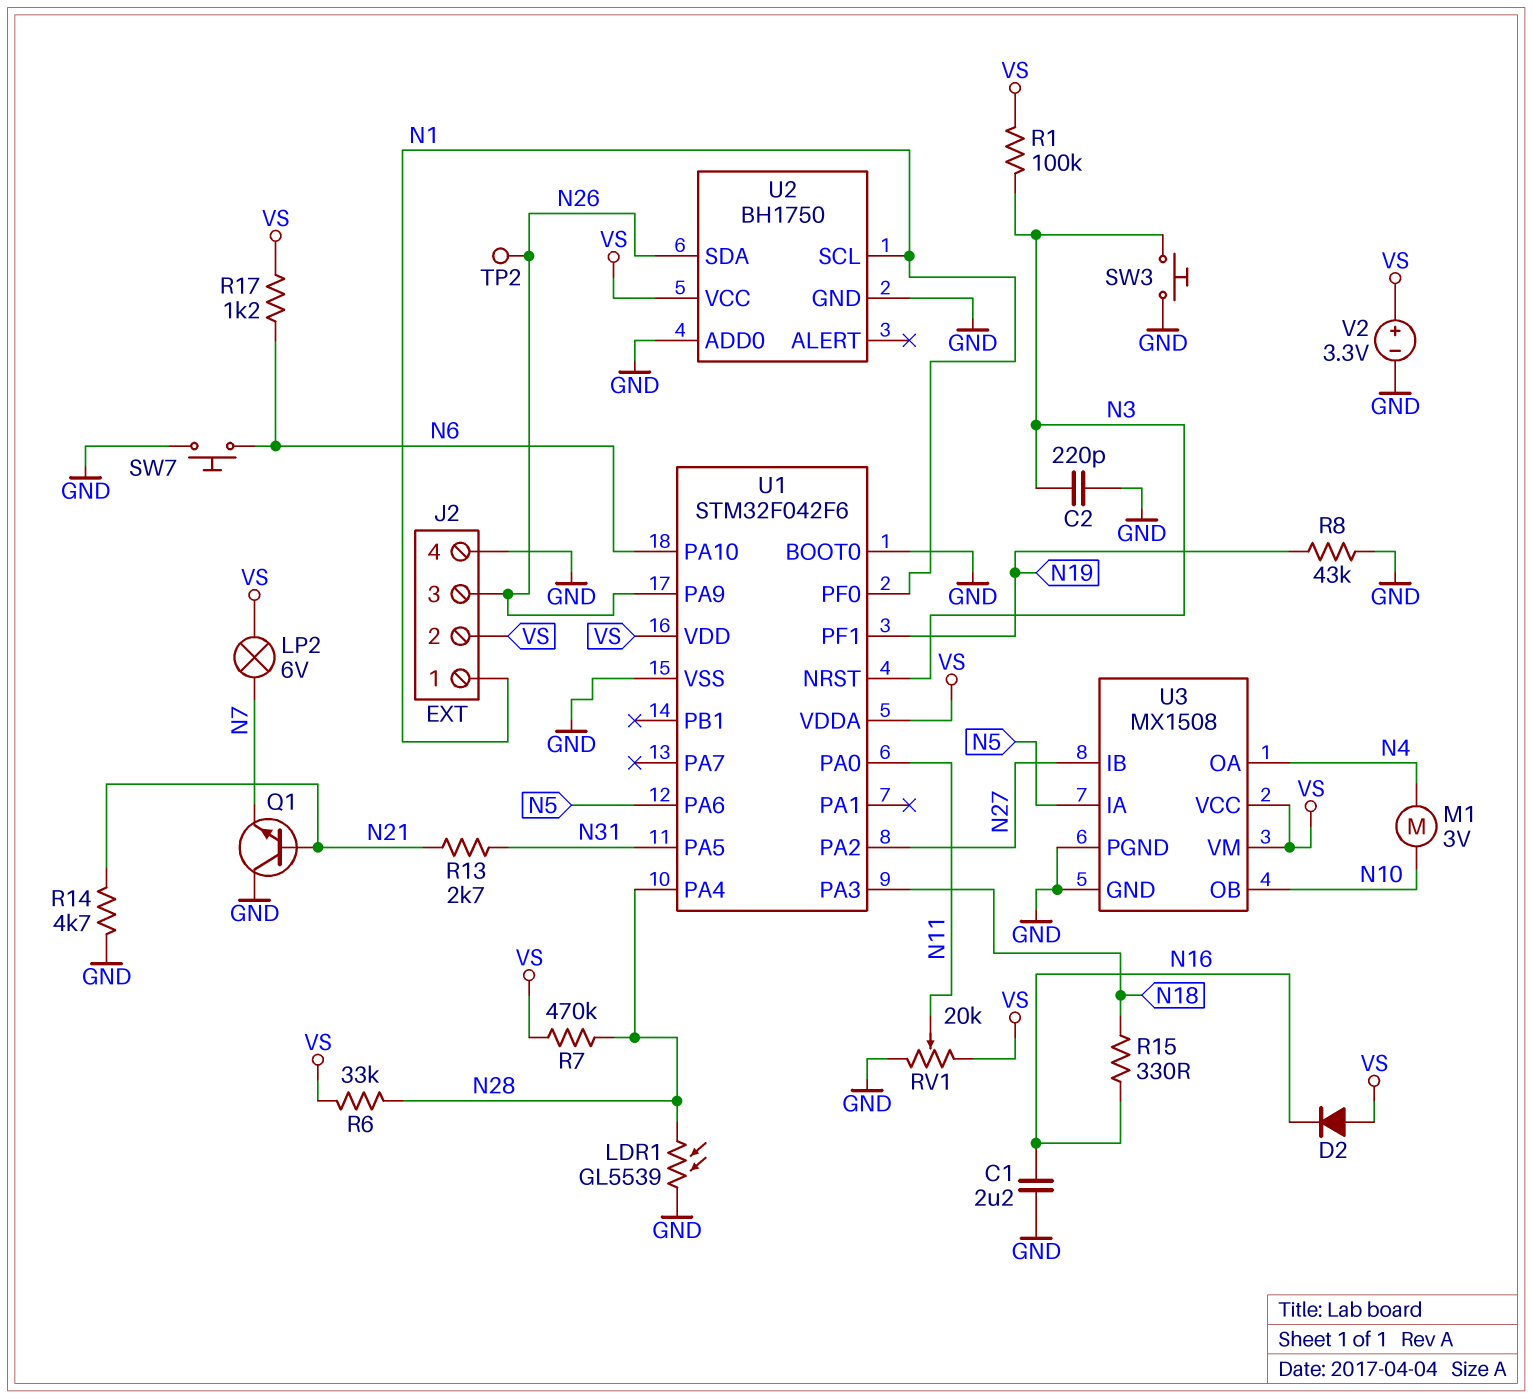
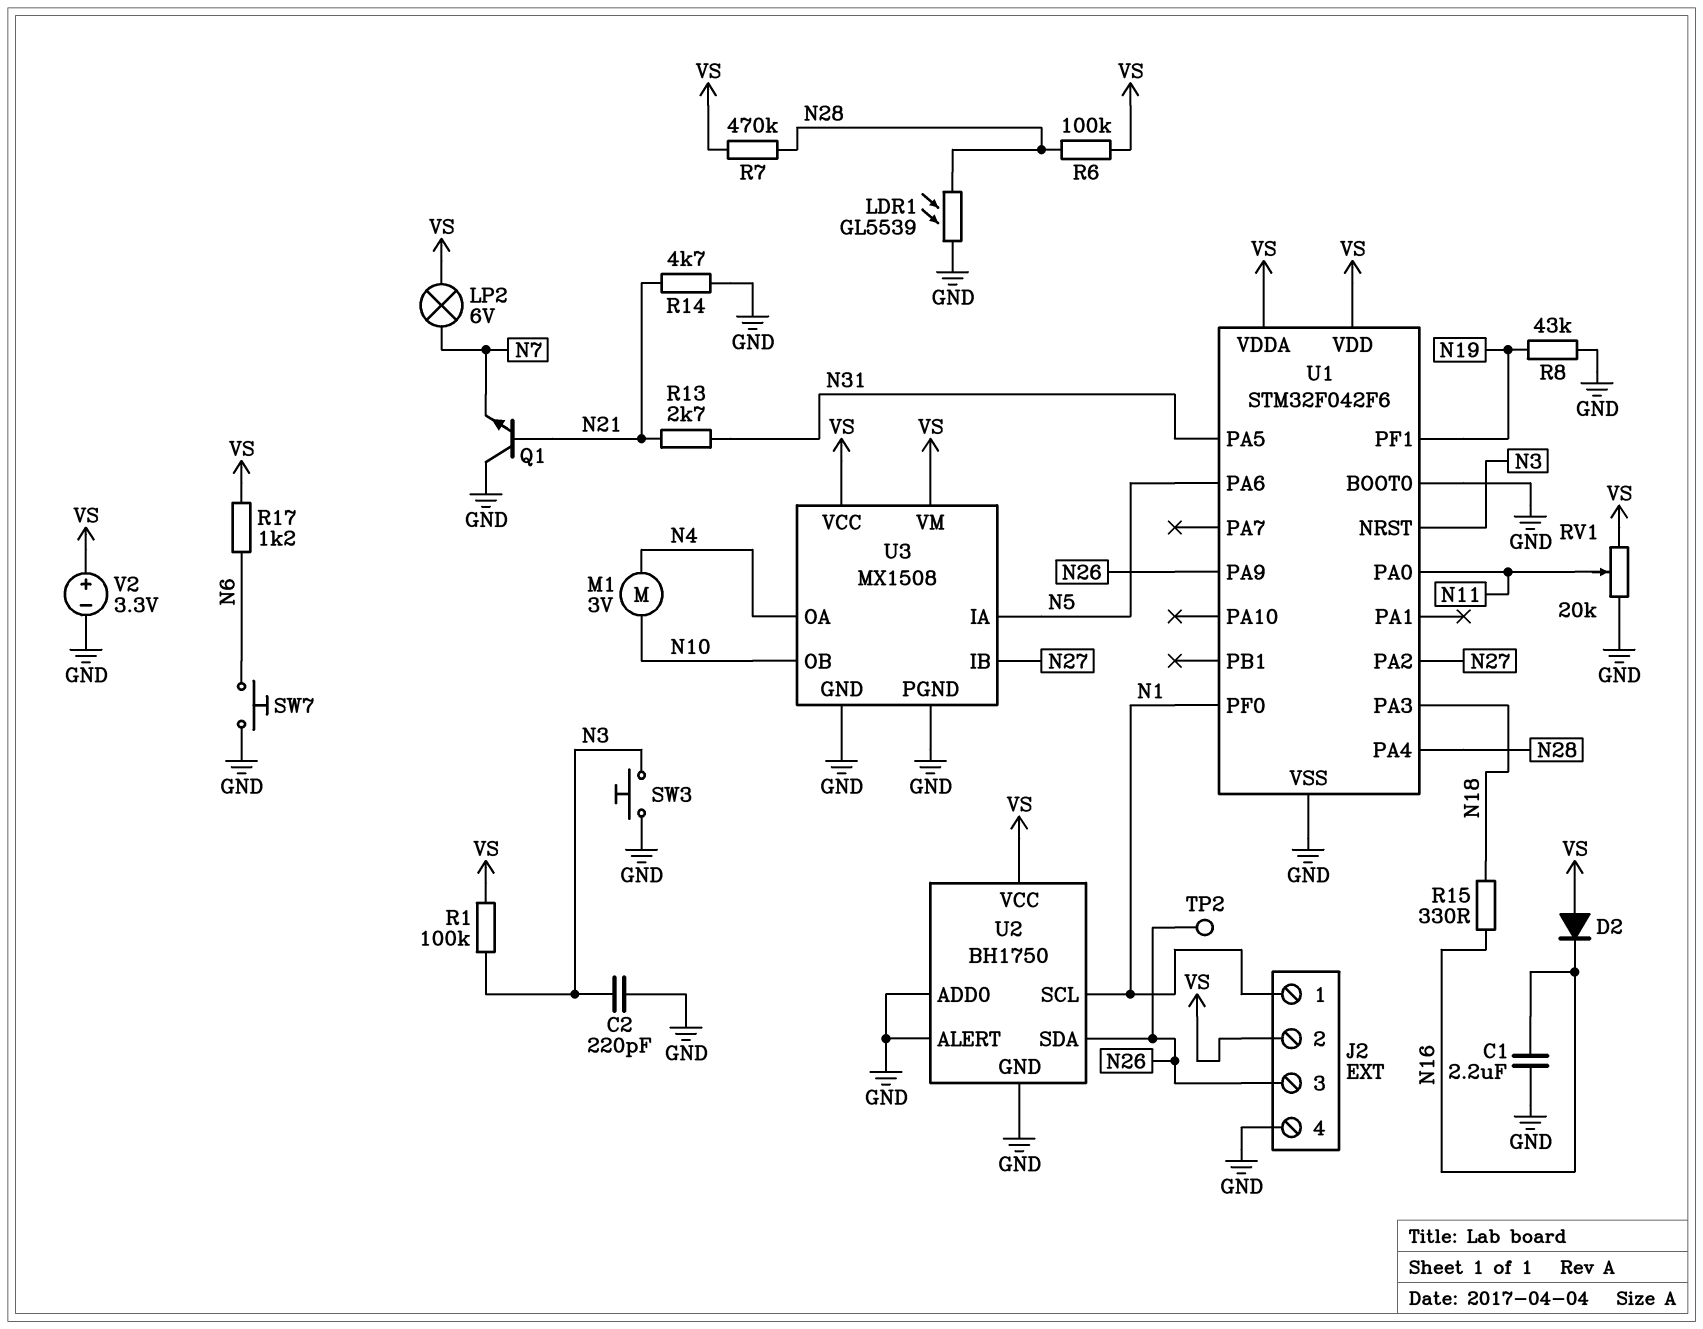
R6: 33k (N28, VS) -> 100k (N28, VS)
U1 pin PA10: N6 -> none
U2 pin ALERT: none -> GND

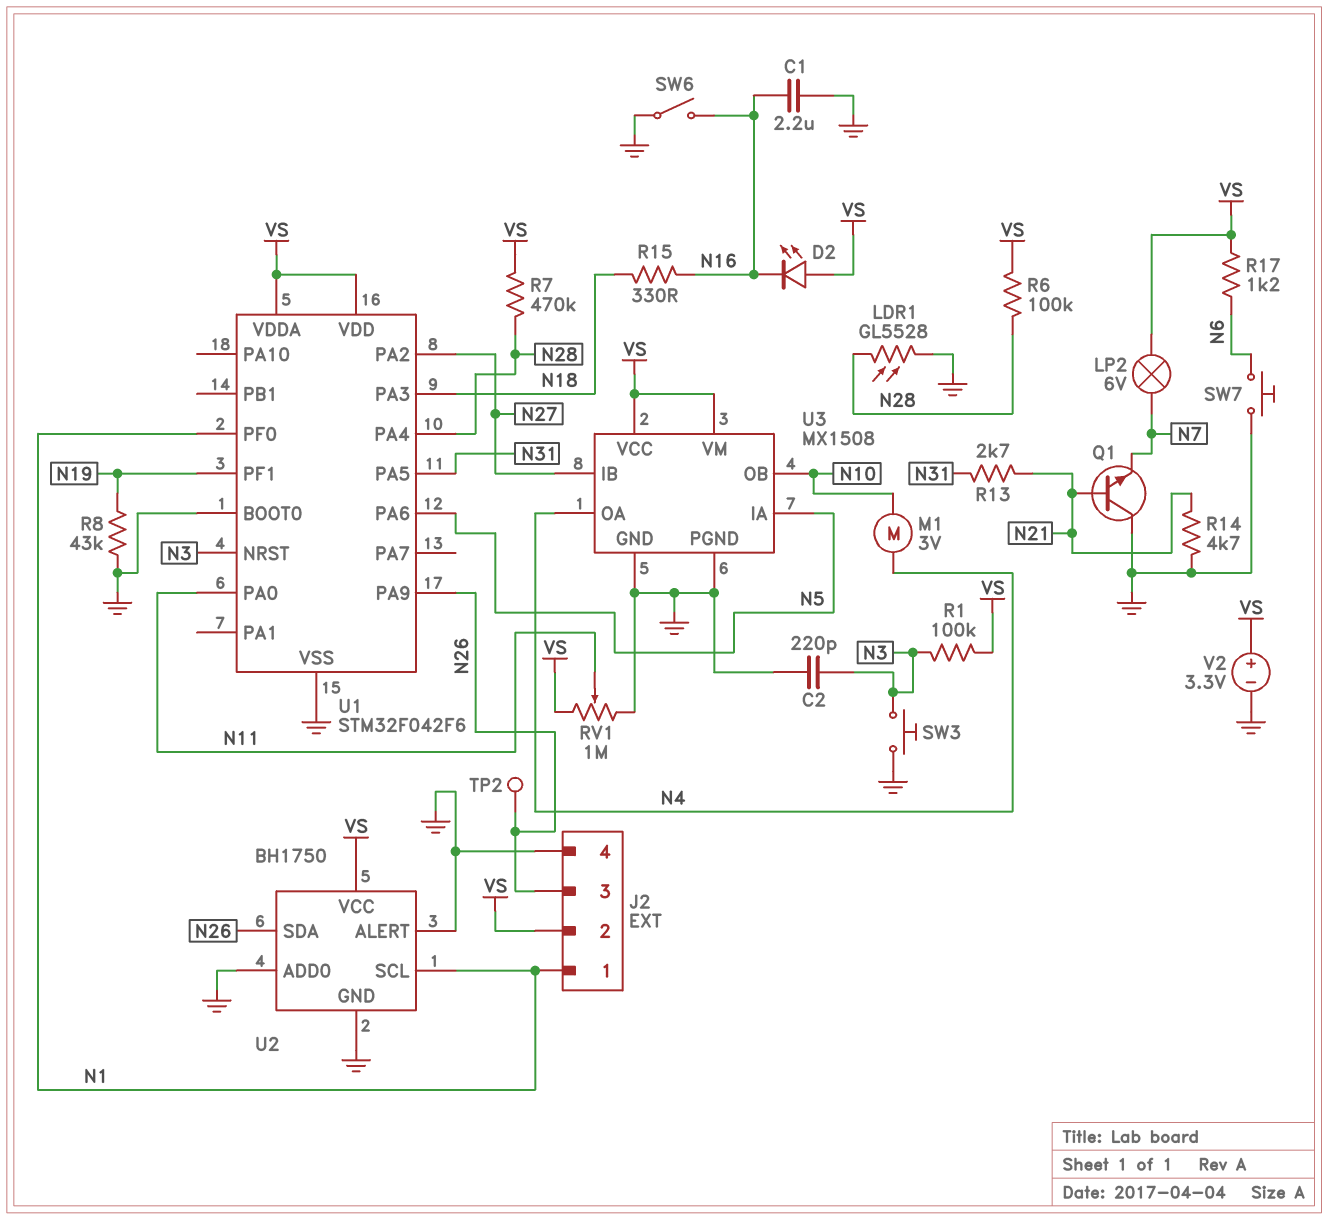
D2: diode (A VS, K N16) -> LED (A VS, K N16)
LDR1: GL5539 (GND, N28) -> GL5528 (GND, N28)
RV1: 20k (GND, VS, wiper N11) -> 1M (GND, VS, wiper N11)
SW6: none -> switch (GND, N16)

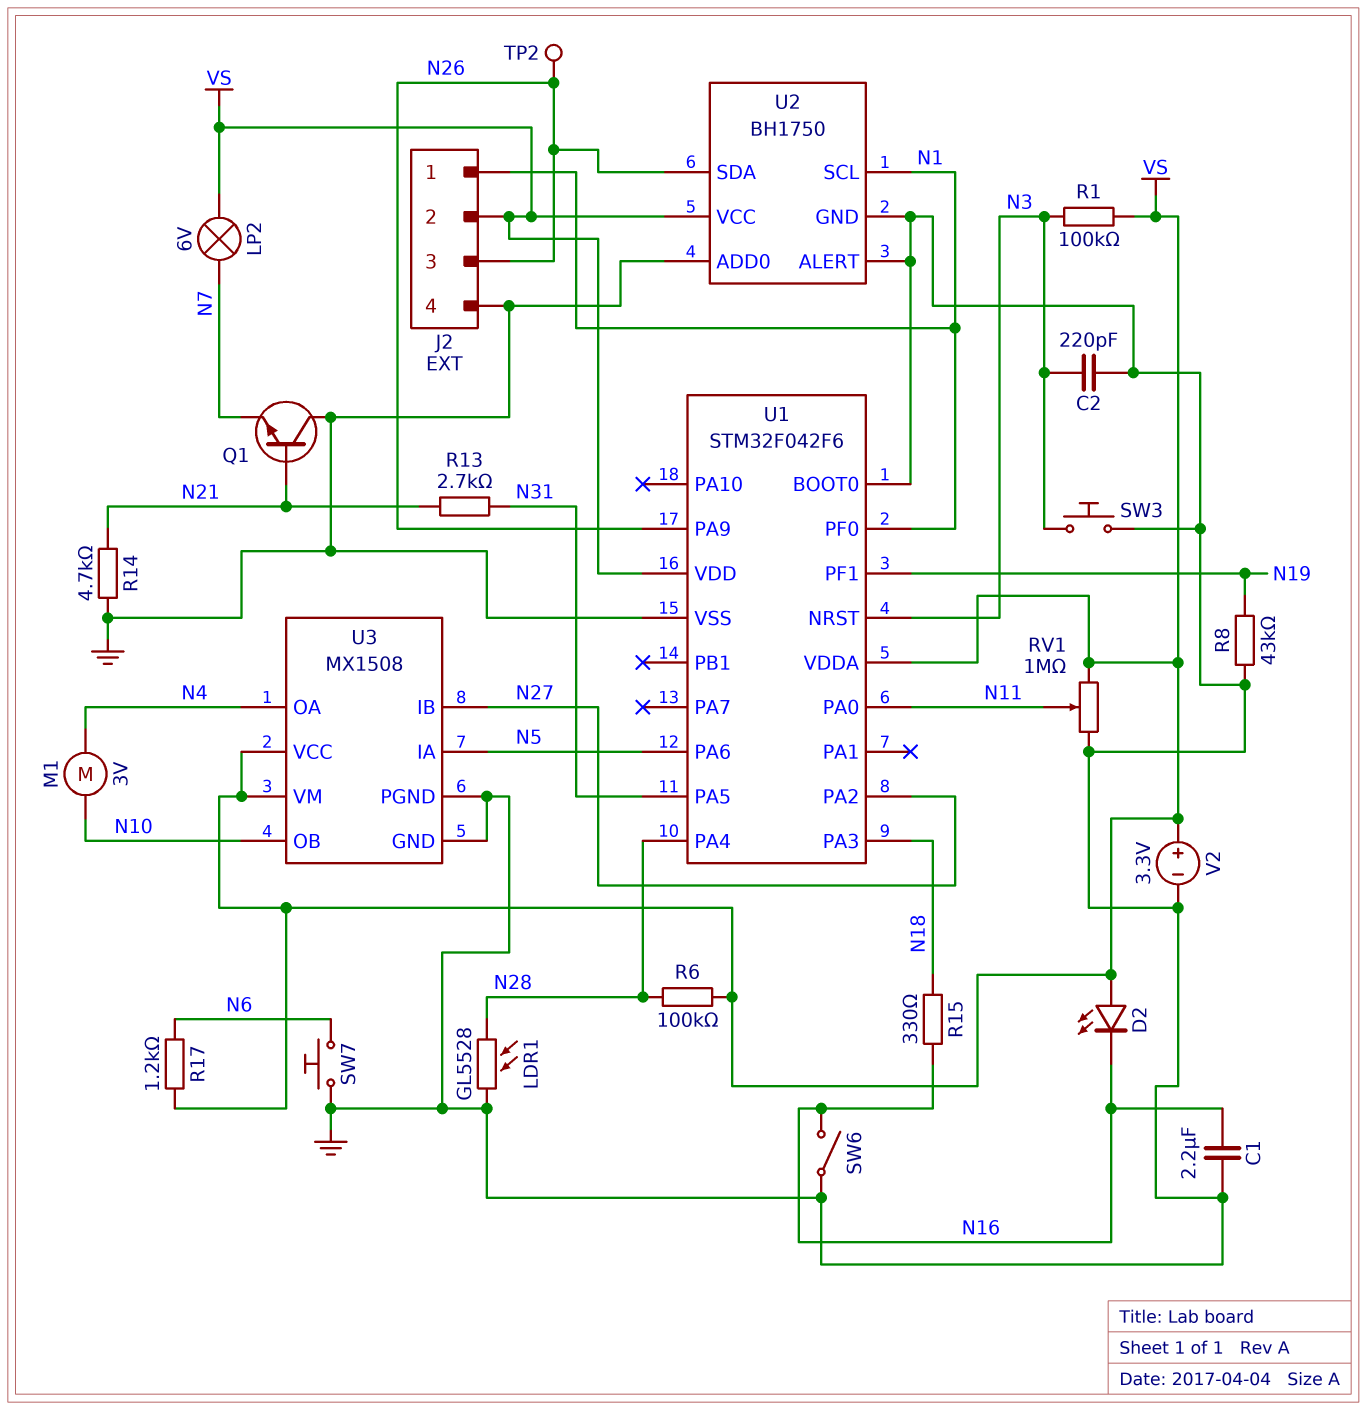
R7: 470k (N28, VS) -> none

